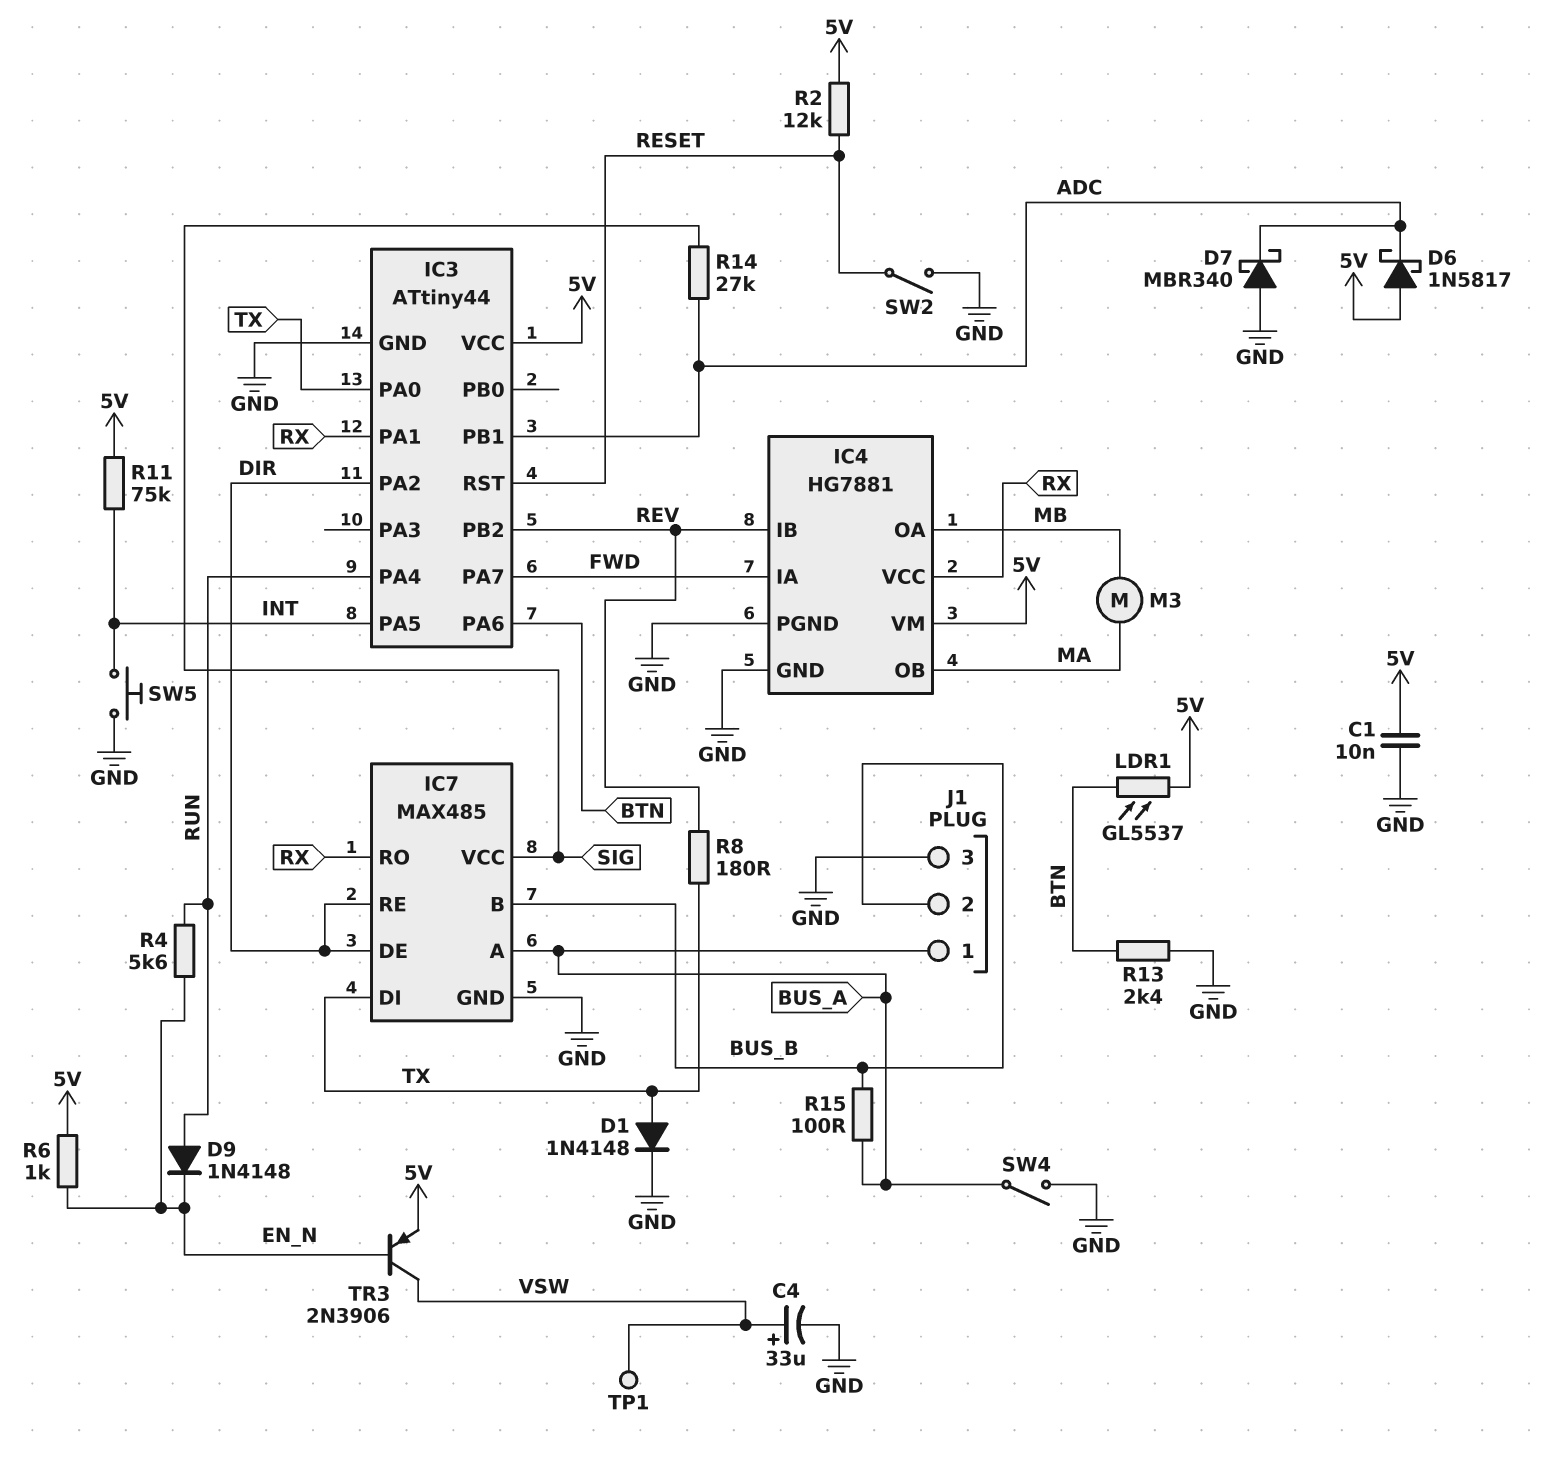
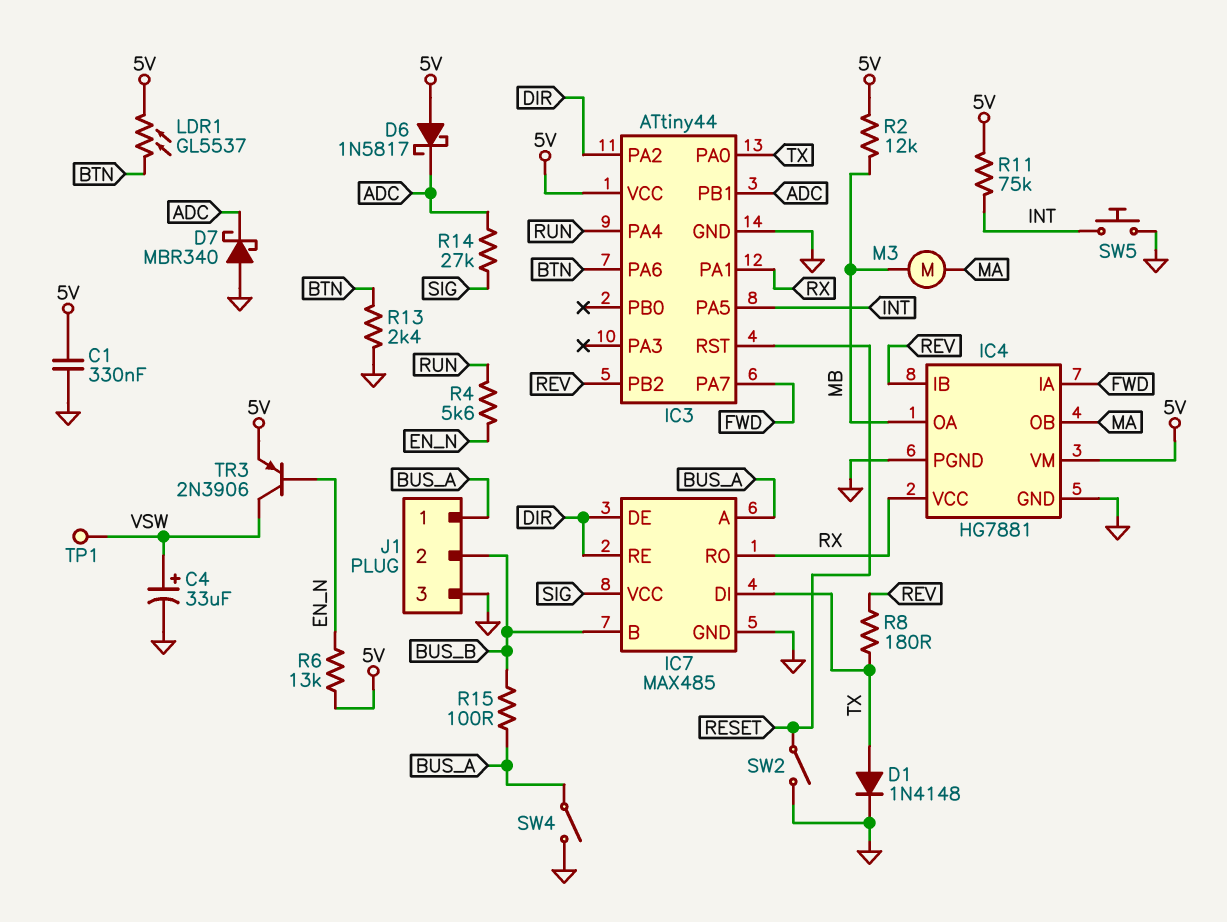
C1: 10nF (5V, GND) -> 330nF (5V, GND)
D9: diode 1N4148 (A RUN, K EN_N) -> none
R2: 12k (5V, RESET) -> 12k (5V, MB)
R6: 1k (5V, EN_N) -> 13k (5V, EN_N)

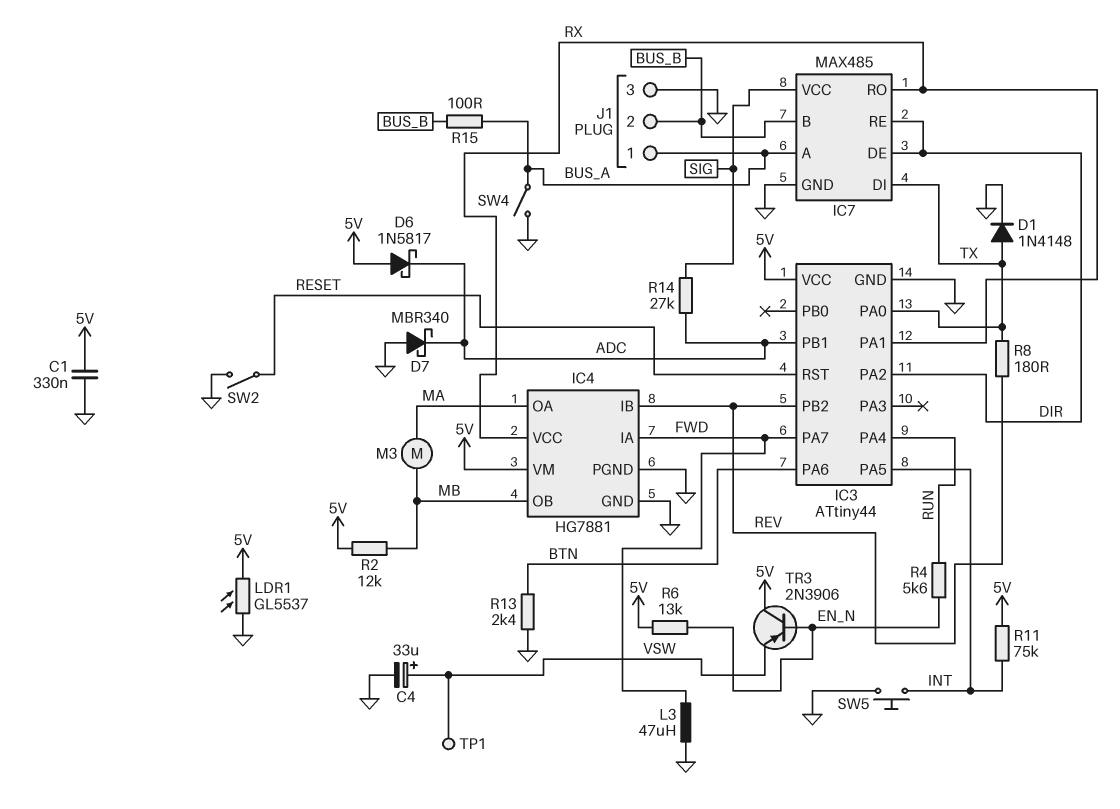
IC4 pin OA: MB -> MA
IC4 pin OB: MA -> MB
L3: none -> 47uH (FWD, GND)
LDR1: GL5537 (5V, BTN) -> GL5537 (5V, GND)
TR3: PNP 2N3906 (B EN_N, C VSW, E 5V) -> PNP 2N3906 (B EN_N, C 5V, E VSW)

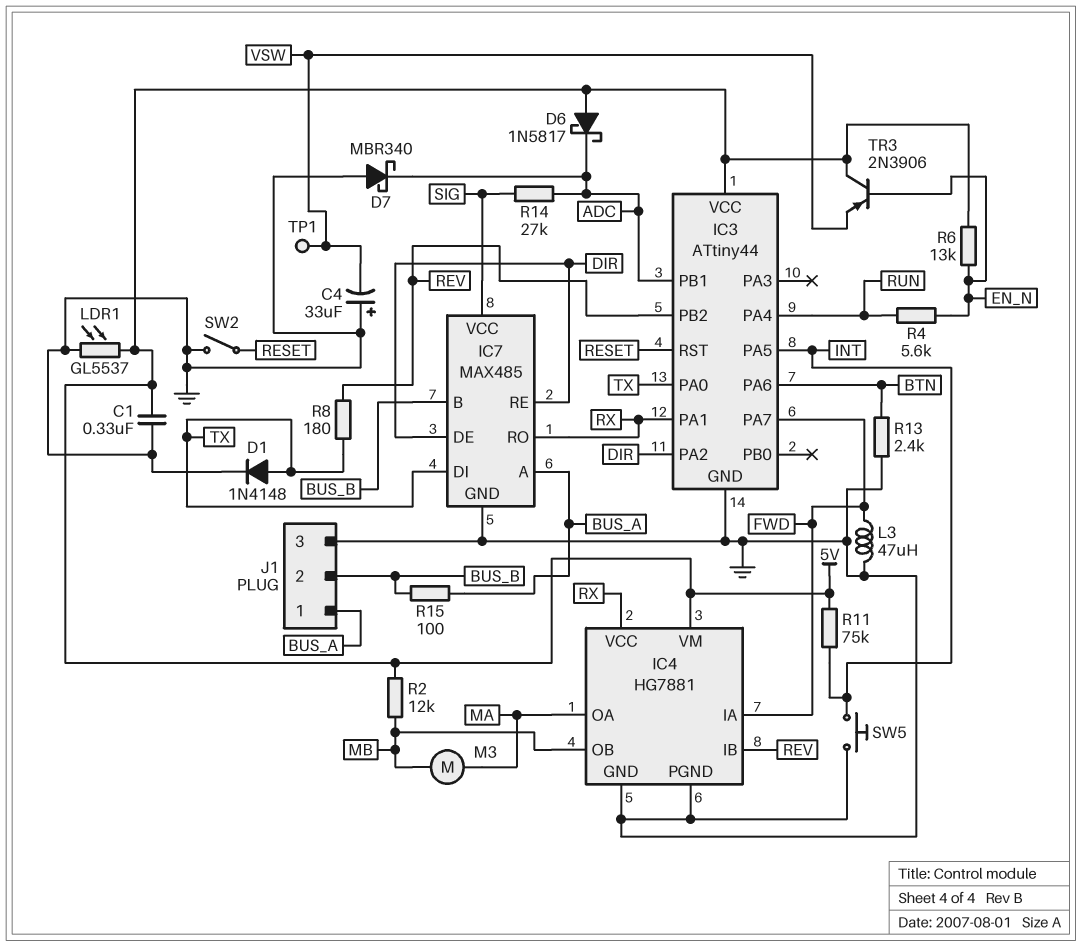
C4: 33uF (plus VSW, minus GND) -> 33uF (plus GND, minus VSW)
SW4: switch (BUS_A, GND) -> none

